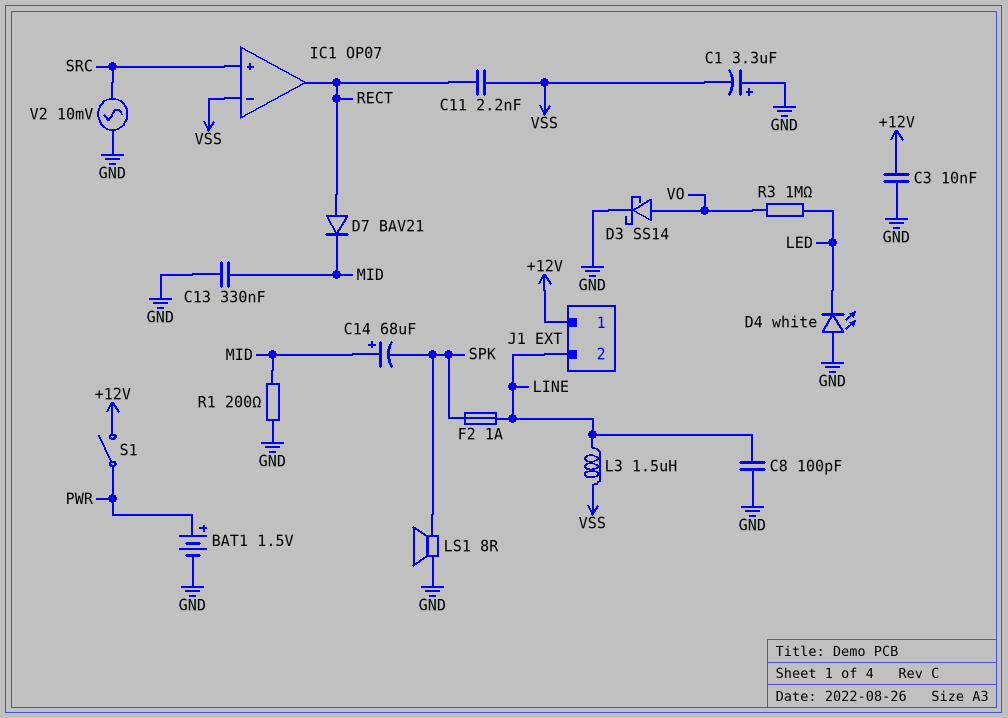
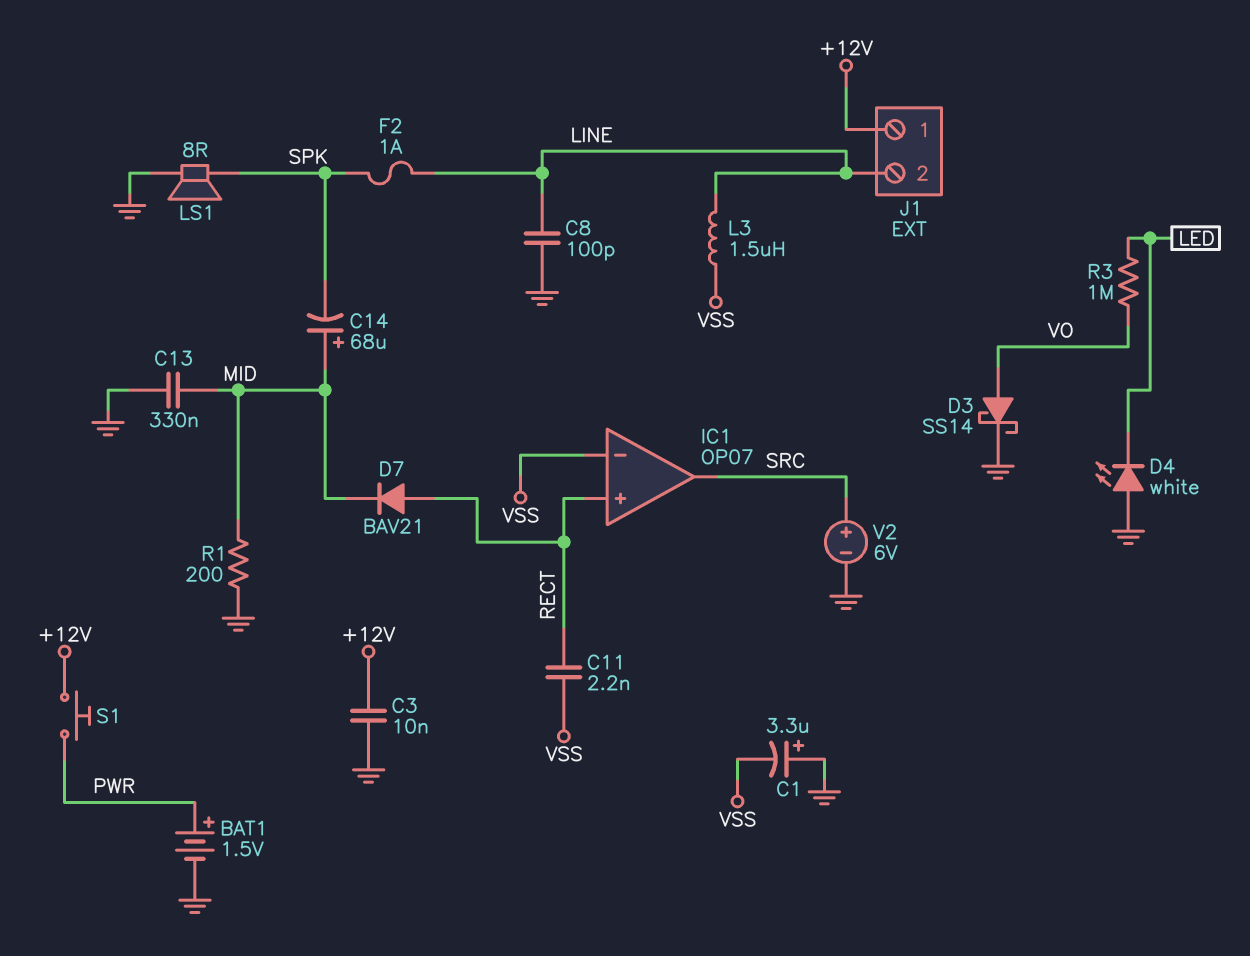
IC1 pin in+: SRC -> RECT
IC1 pin out: RECT -> SRC
S1: switch (+12V, PWR) -> button (+12V, PWR)
V2: AC 10mV (GND, SRC) -> 6V (plus SRC, minus GND)

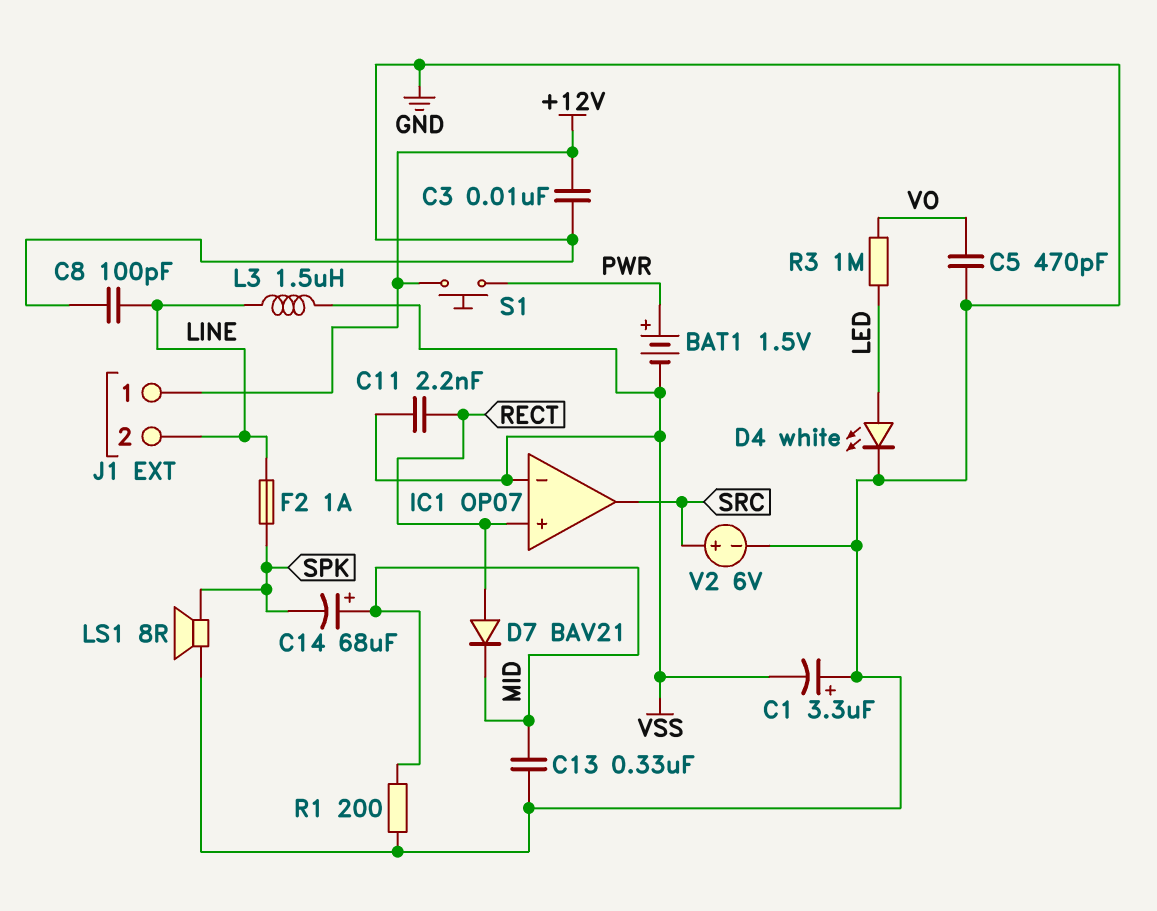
BAT1: 1.5V (plus PWR, minus GND) -> 1.5V (plus PWR, minus VSS)
C5: none -> 470pF (GND, VO)
D3: schottky SS14 (A VO, K GND) -> none
D4: LED white (A GND, K LED) -> LED white (A LED, K GND)

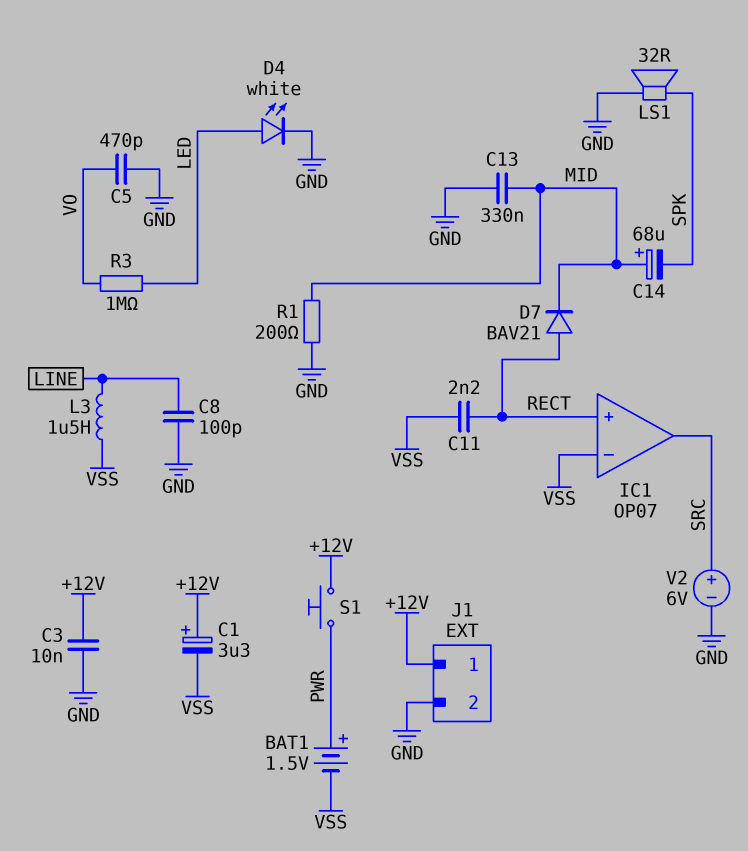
C1: 3.3uF (plus GND, minus VSS) -> 3.3uF (plus +12V, minus VSS)
F2: 1A (LINE, SPK) -> none
J1 pin 2: LINE -> GND
LS1: speaker 8R (GND, SPK) -> speaker 32R (GND, SPK)

